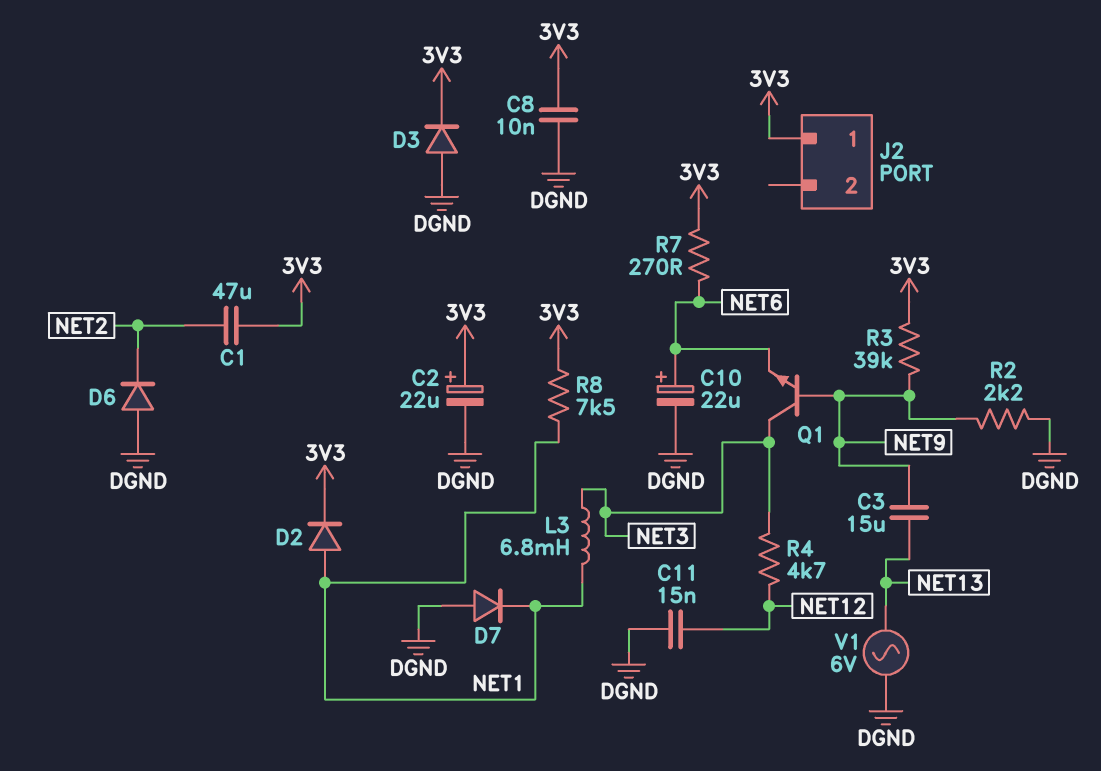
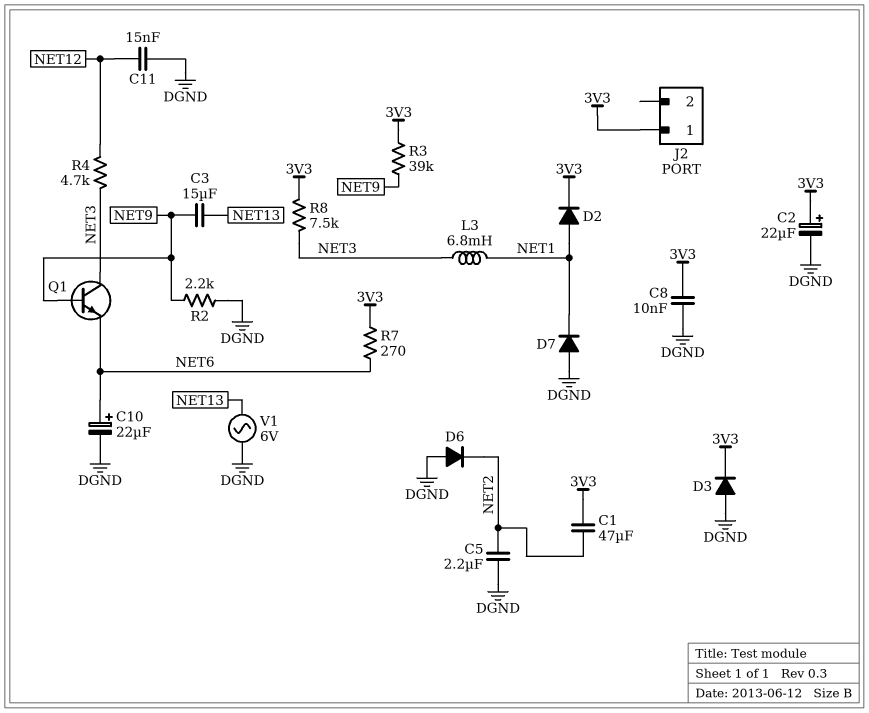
C5: none -> 2.2uF (DGND, NET2)
R8: 7.5k (3V3, NET1) -> 7.5k (3V3, NET3)

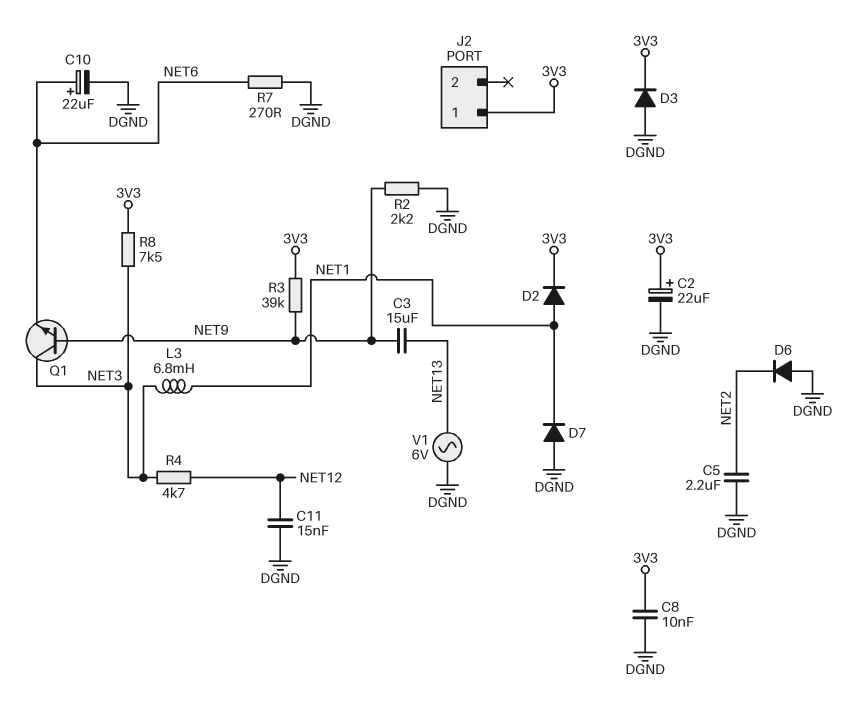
C1: 47uF (3V3, NET2) -> none
R7: 270 (3V3, NET6) -> 270 (DGND, NET6)

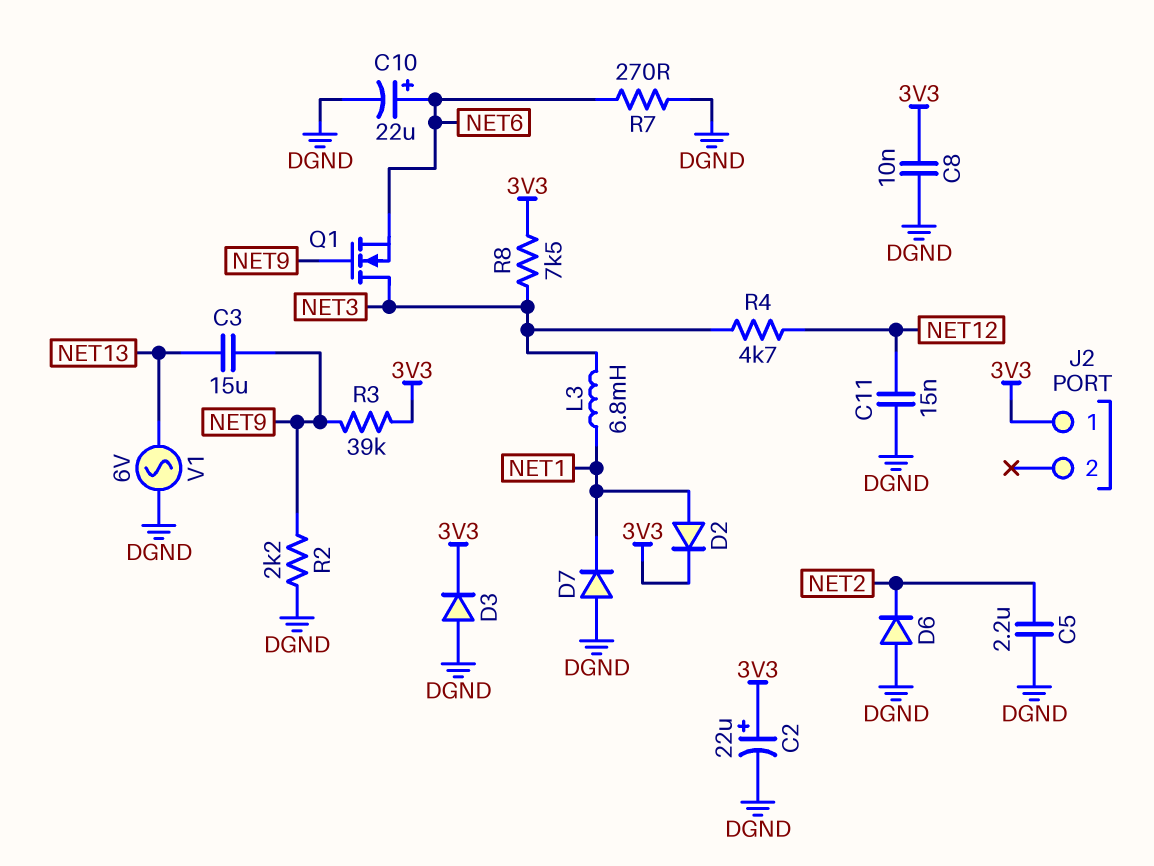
Q1: NPN (B NET9, C NET3, E NET6) -> NMOS (G NET9, D NET3, S NET6)

